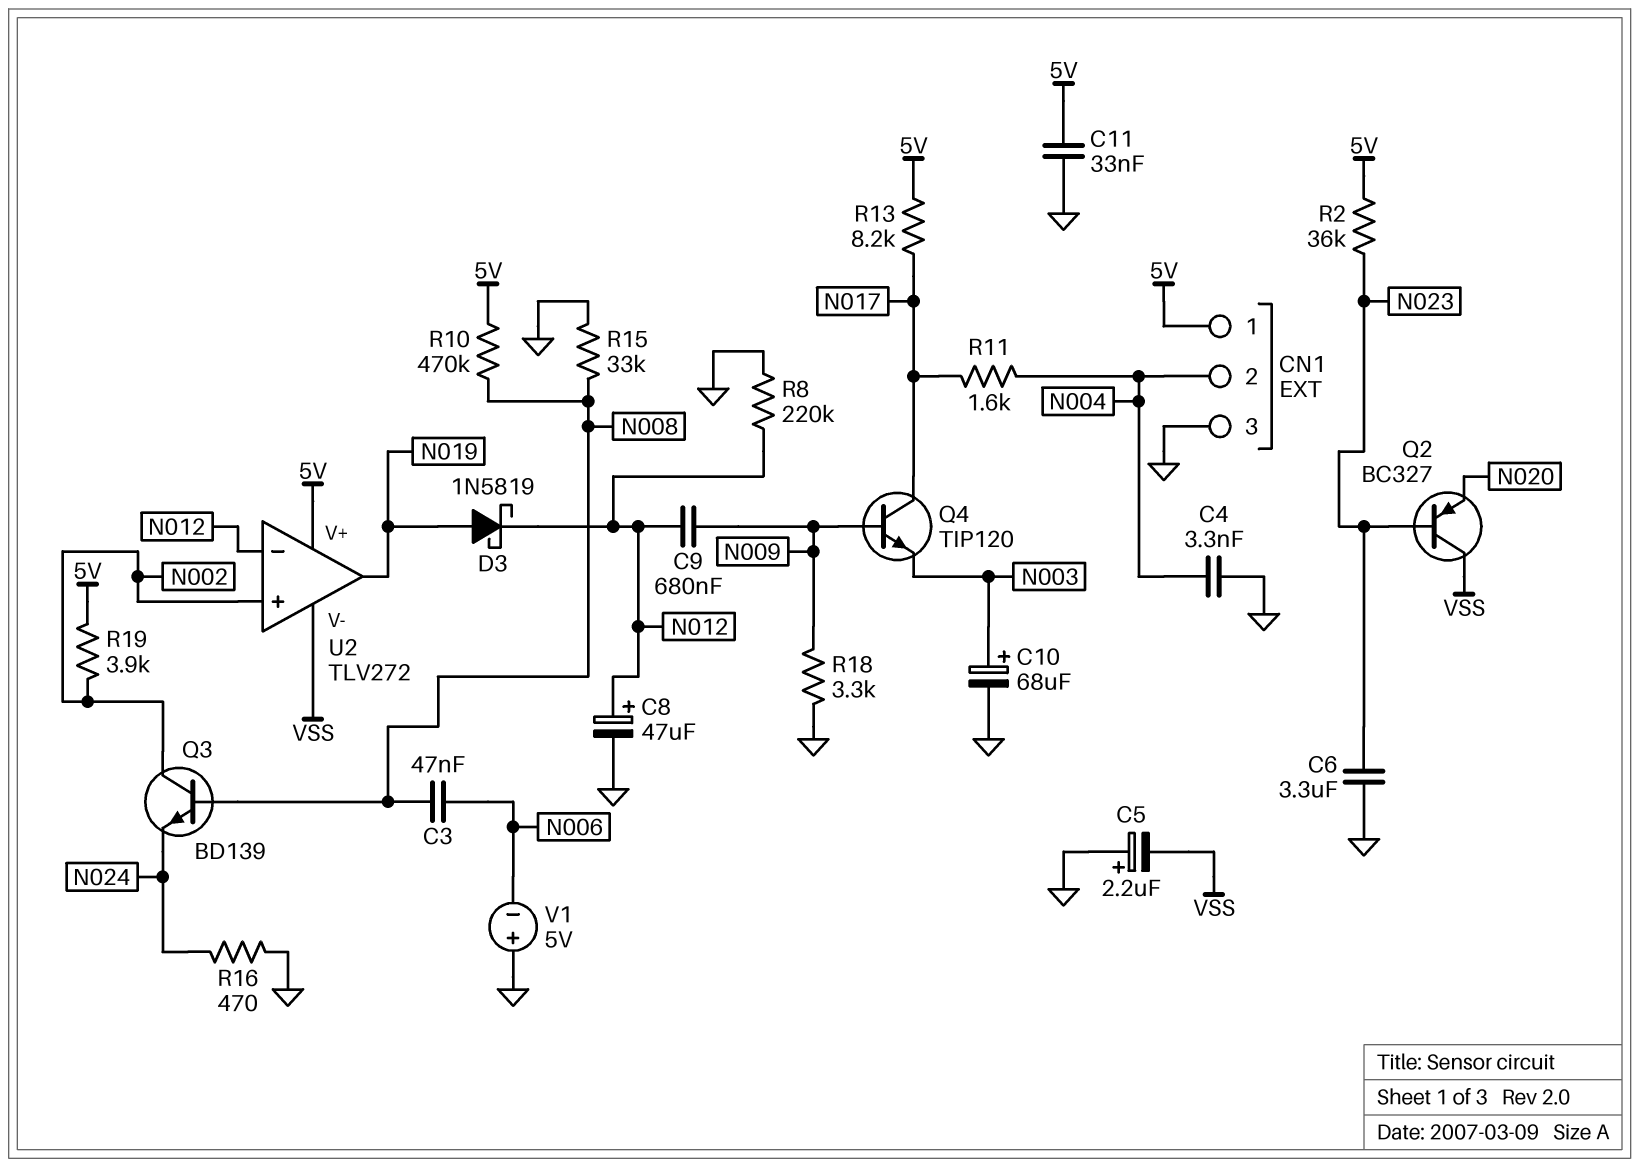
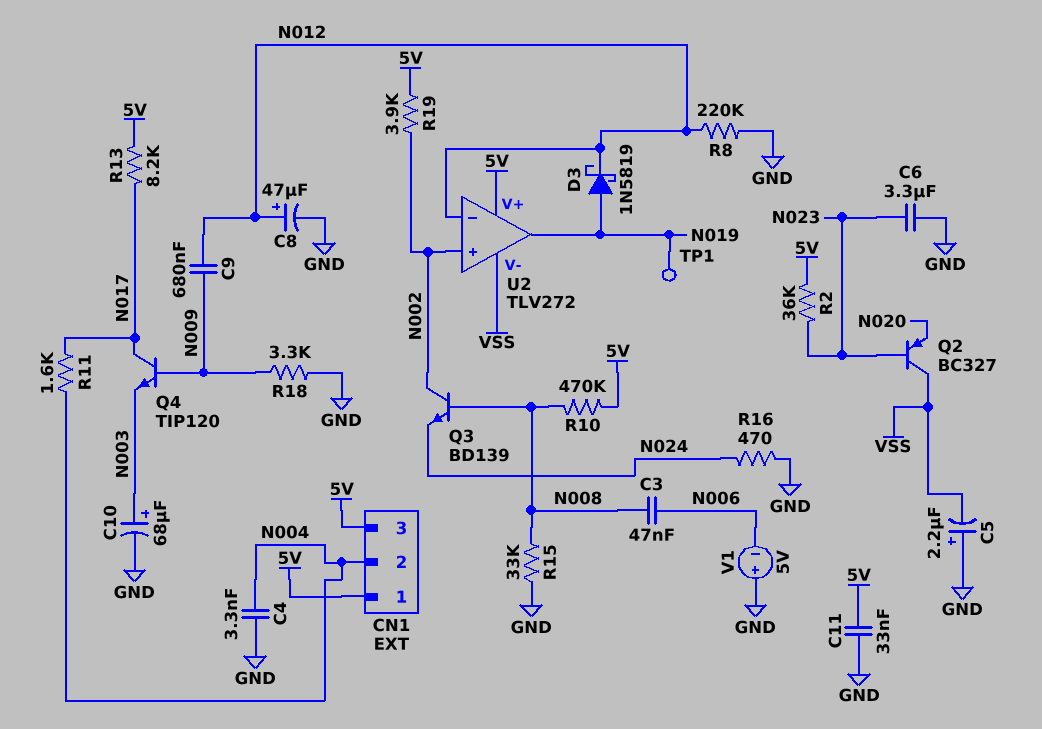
CN1 pin 3: GND -> 5V
TP1: none -> test point (N019)

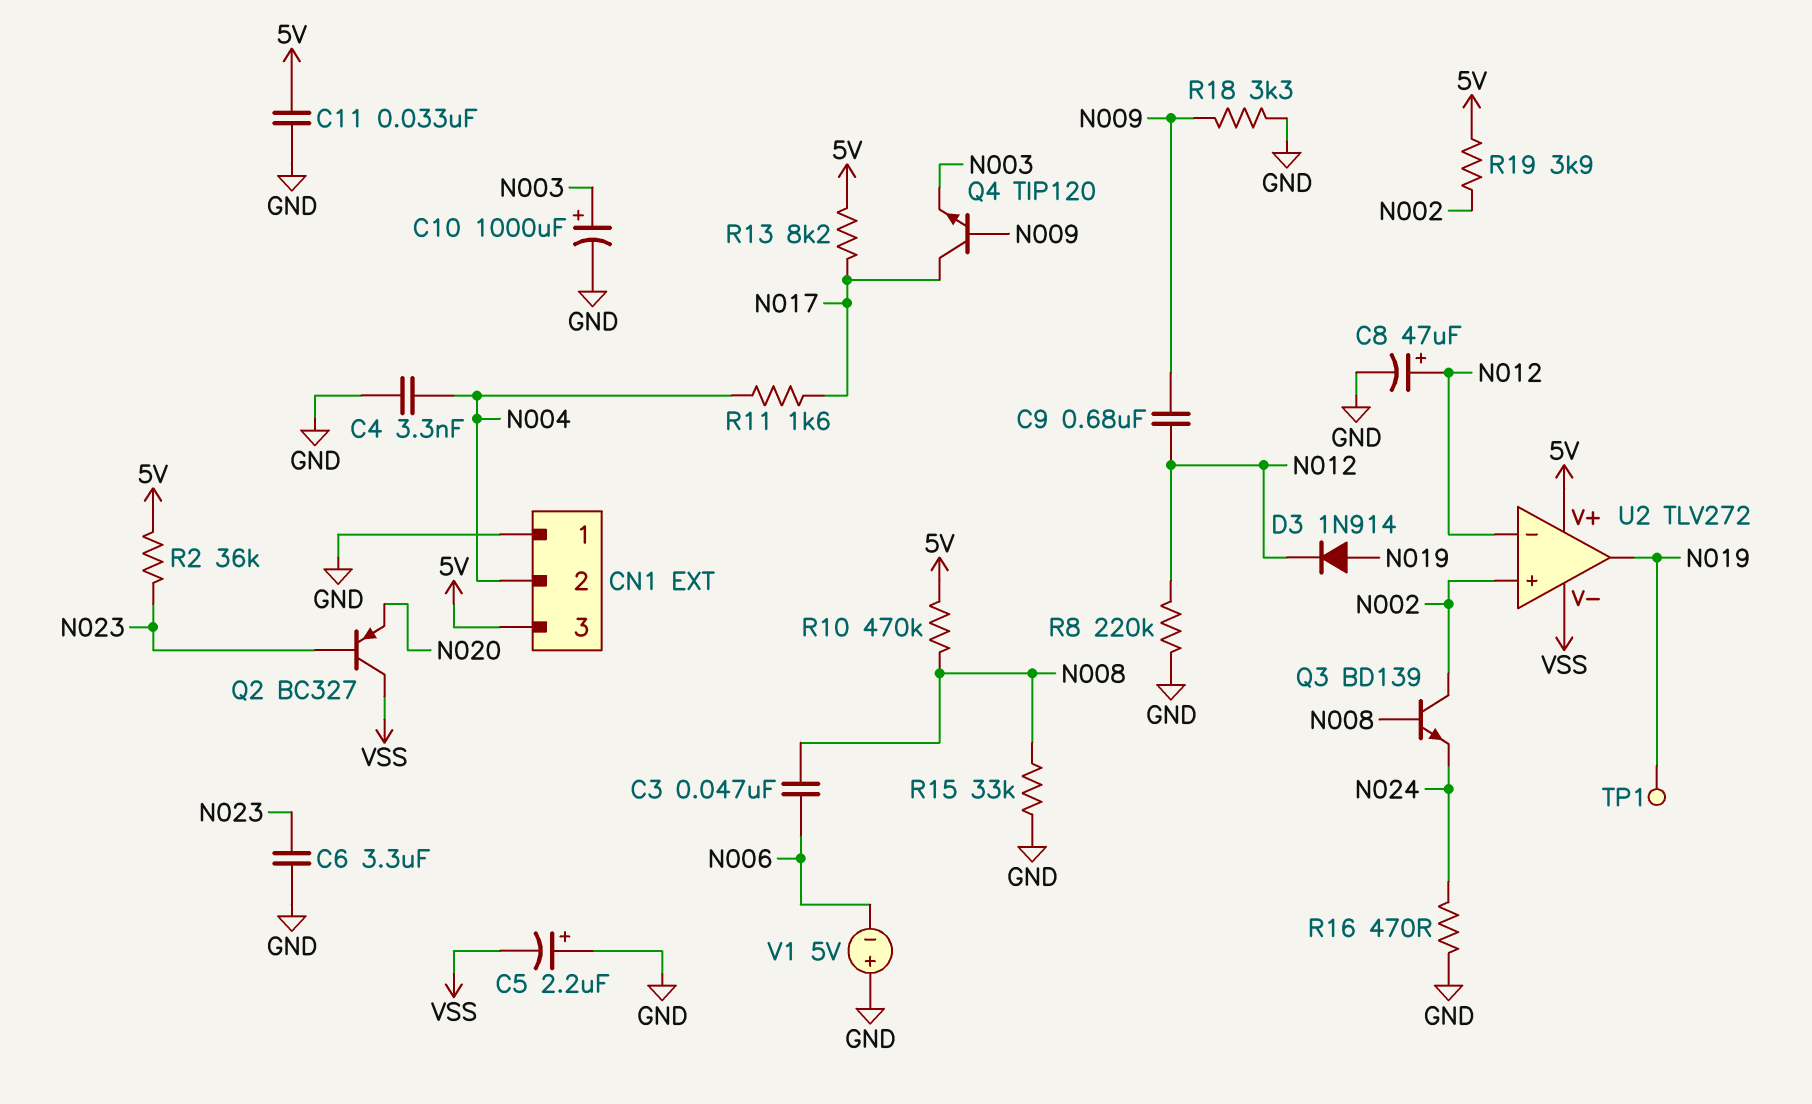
C10: 68uF (plus N003, minus GND) -> 1000uF (plus N003, minus GND)
CN1 pin 1: 5V -> GND
D3: schottky 1N5819 (A N019, K N012) -> diode 1N914 (A N019, K N012)

